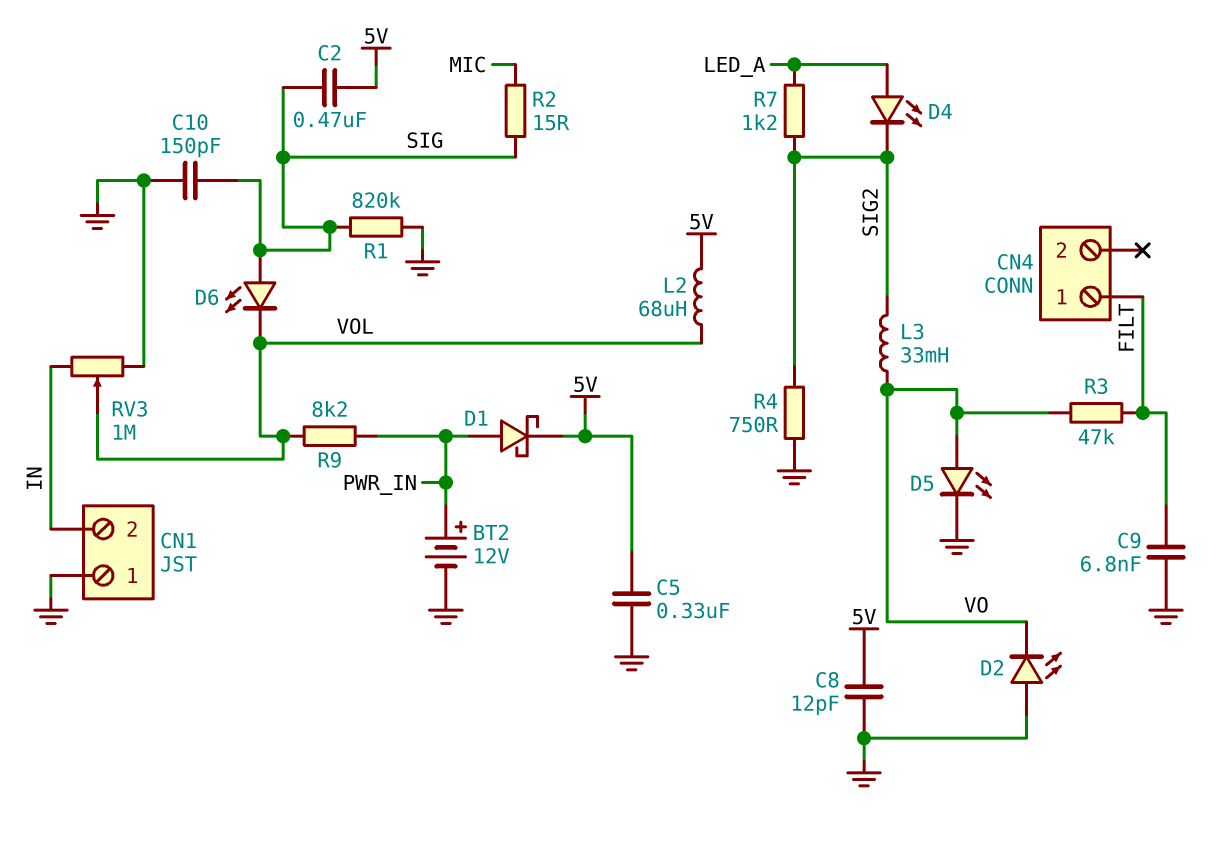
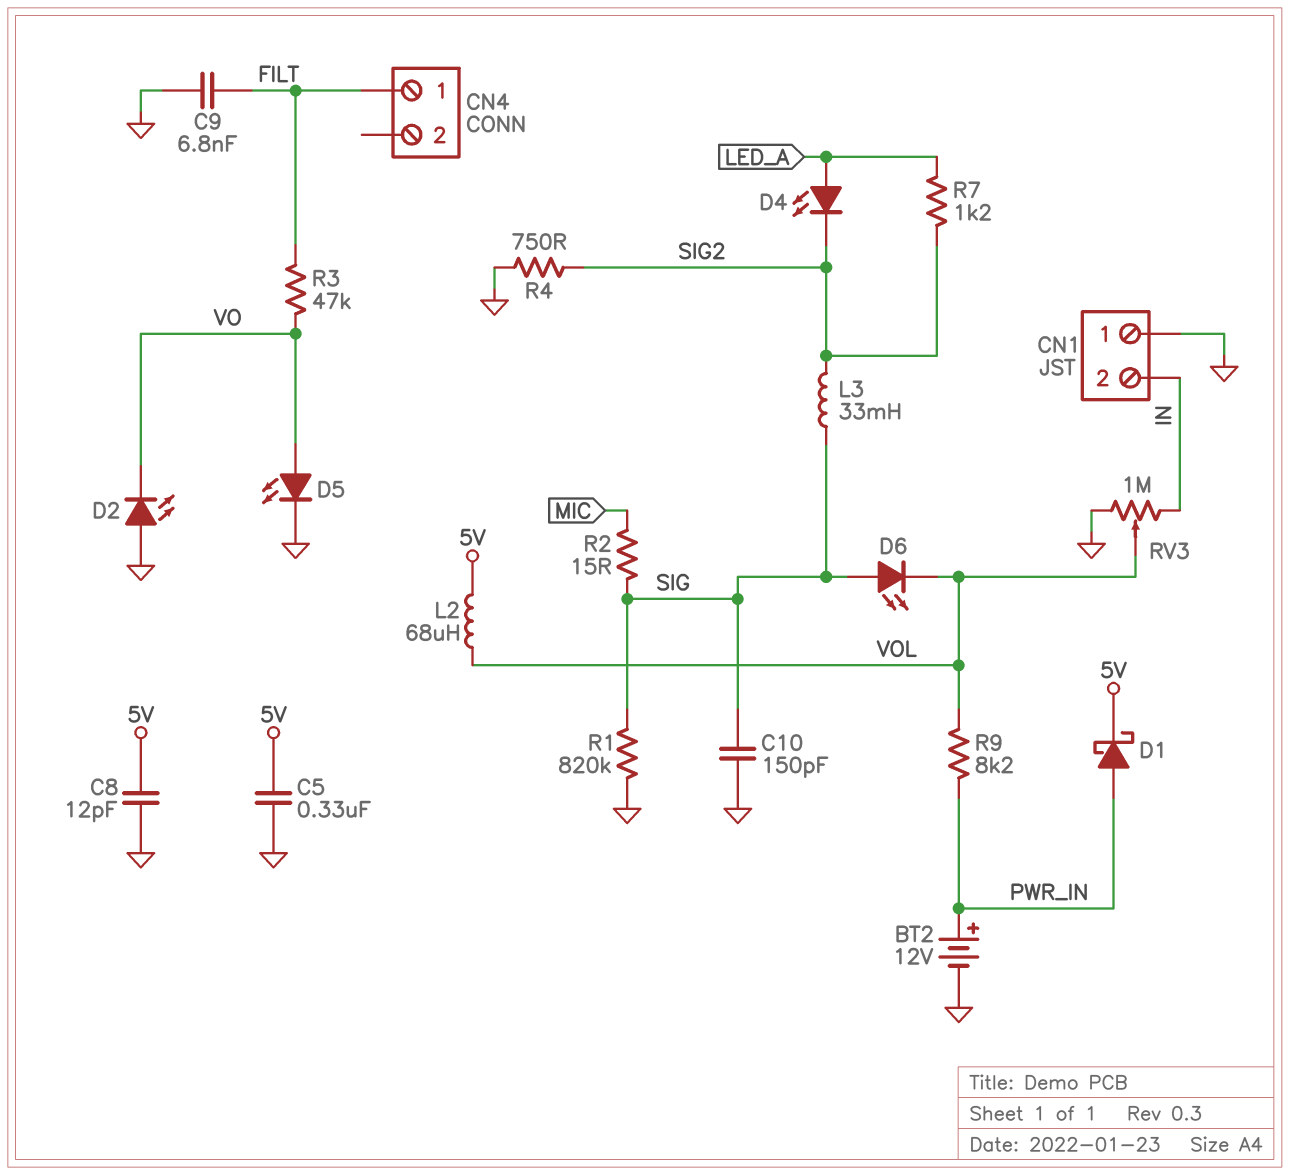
C2: 470nF (5V, SIG) -> none
L3: 33mH (SIG2, VO) -> 33mH (SIG, SIG2)

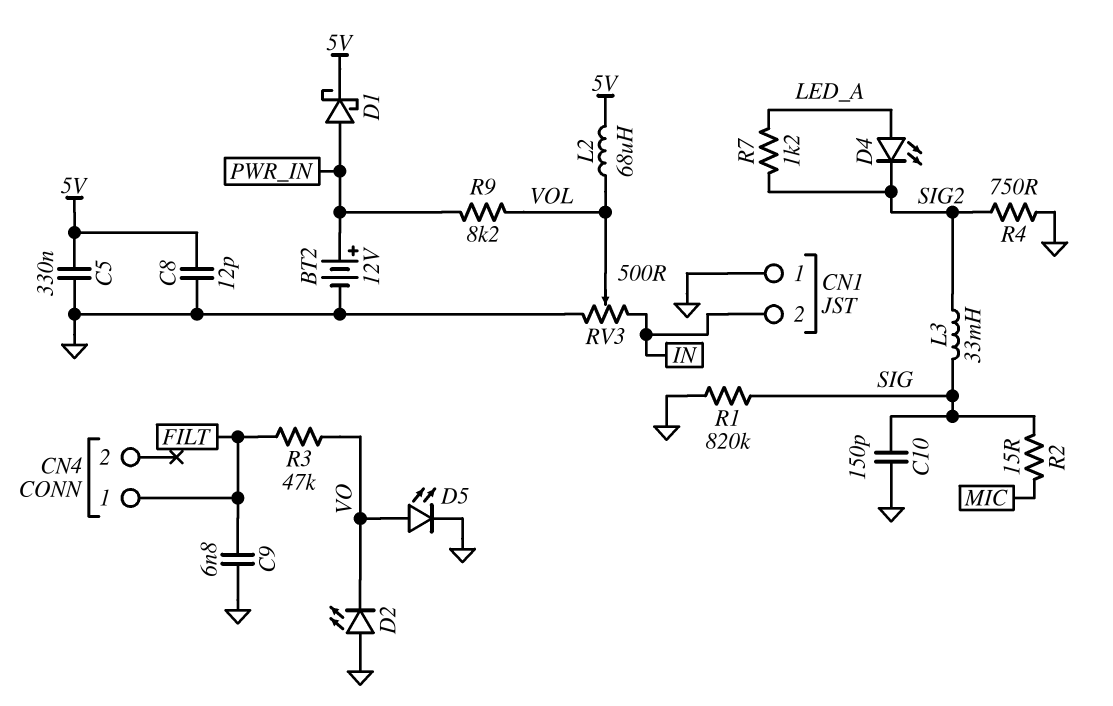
D6: LED (A SIG, K VOL) -> none
RV3: 1M (GND, IN, wiper VOL) -> 500 (GND, IN, wiper VOL)

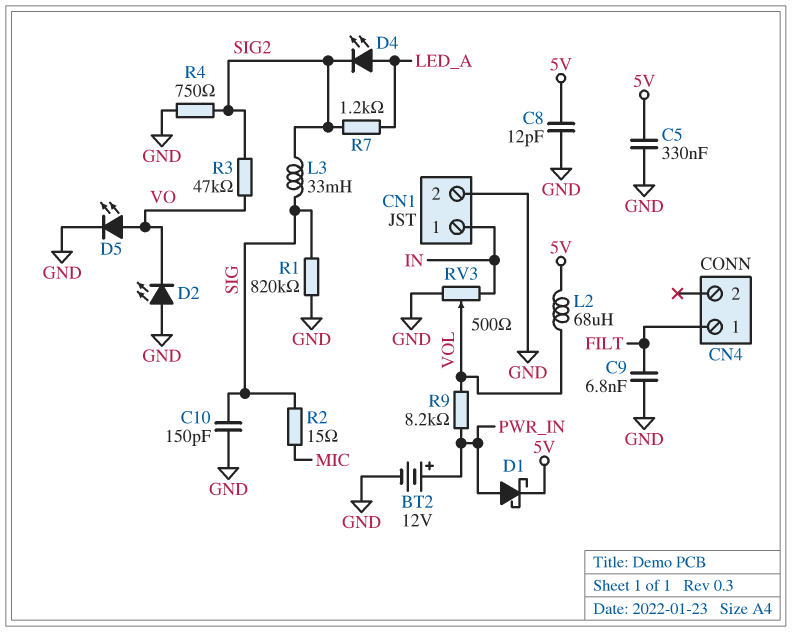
CN1 pin 1: GND -> IN
CN1 pin 2: IN -> GND
R3: 47k (FILT, VO) -> 47k (SIG2, VO)

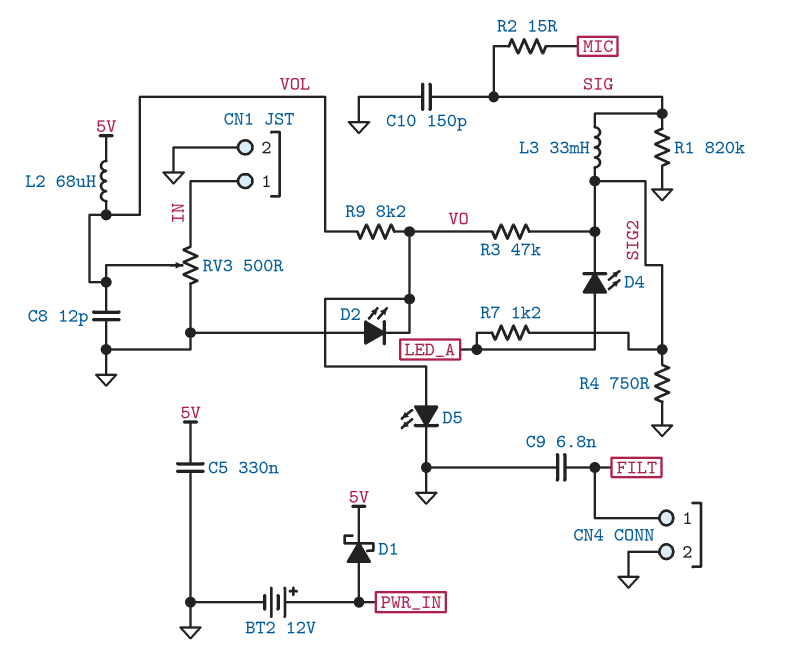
C8: 12pF (5V, GND) -> 12pF (GND, VOL)
CN4 pin 2: none -> GND
R9: 8.2k (PWR_IN, VOL) -> 8.2k (VO, VOL)

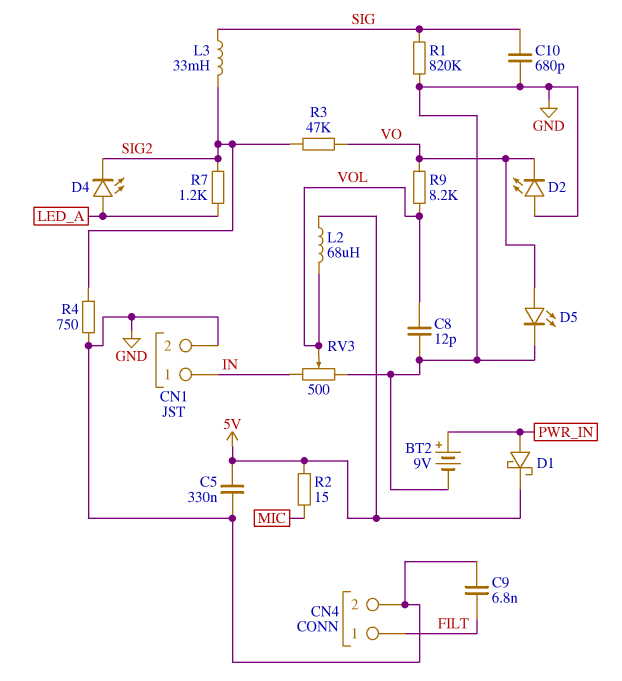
BT2: 12V (plus PWR_IN, minus GND) -> 9V (plus PWR_IN, minus GND)
C10: 150pF (GND, SIG) -> 680pF (GND, SIG)
R2: 15 (MIC, SIG) -> 15 (5V, MIC)

